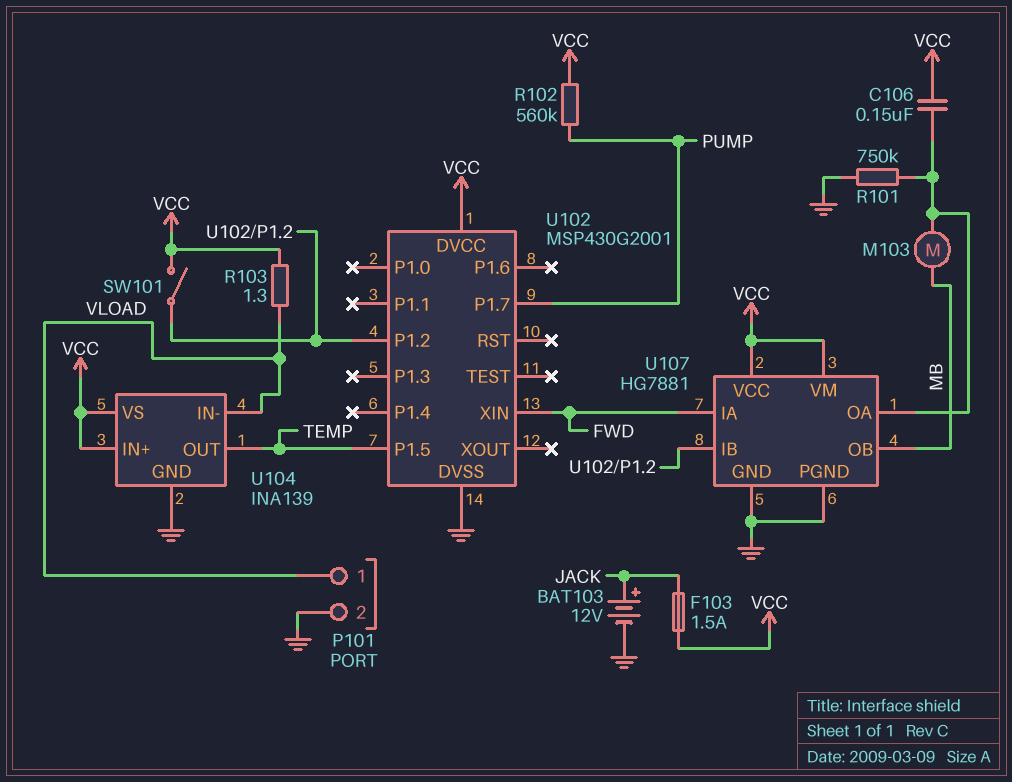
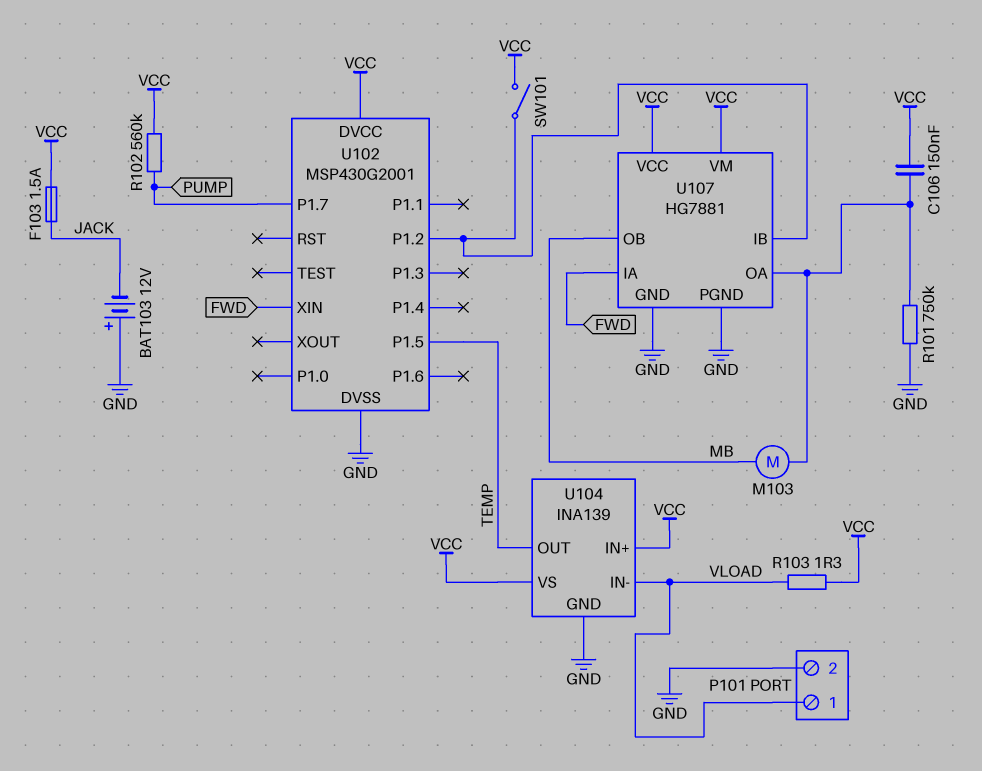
BAT103: 12V (plus JACK, minus GND) -> 12V (plus GND, minus JACK)

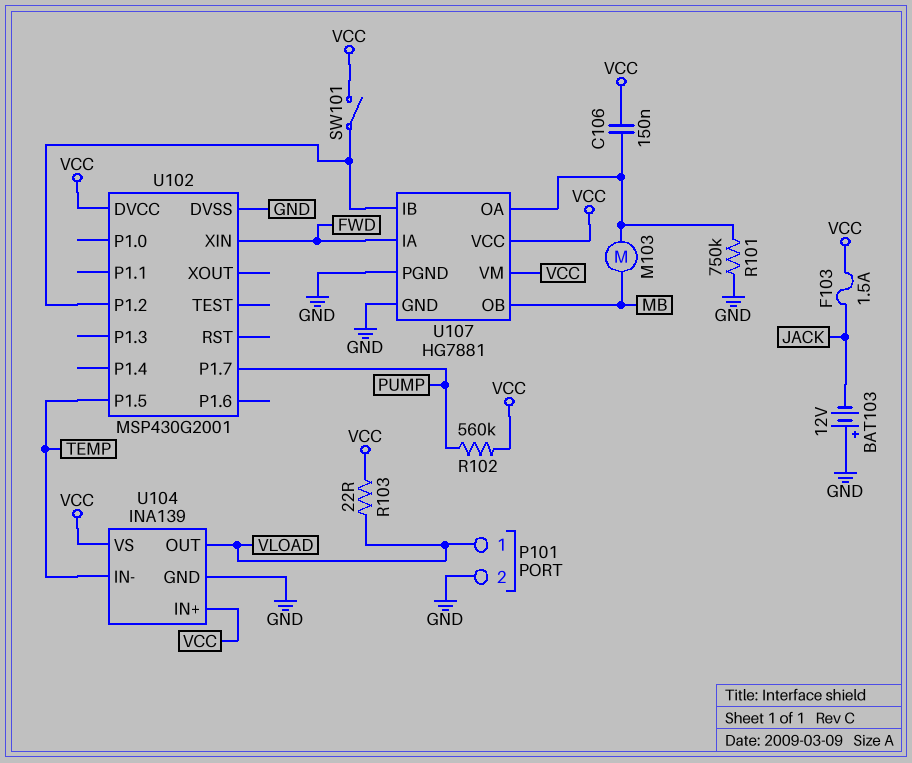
R103: 1.3 (VCC, VLOAD) -> 22 (VCC, VLOAD)
U104 pin IN-: VLOAD -> TEMP
U104 pin OUT: TEMP -> VLOAD

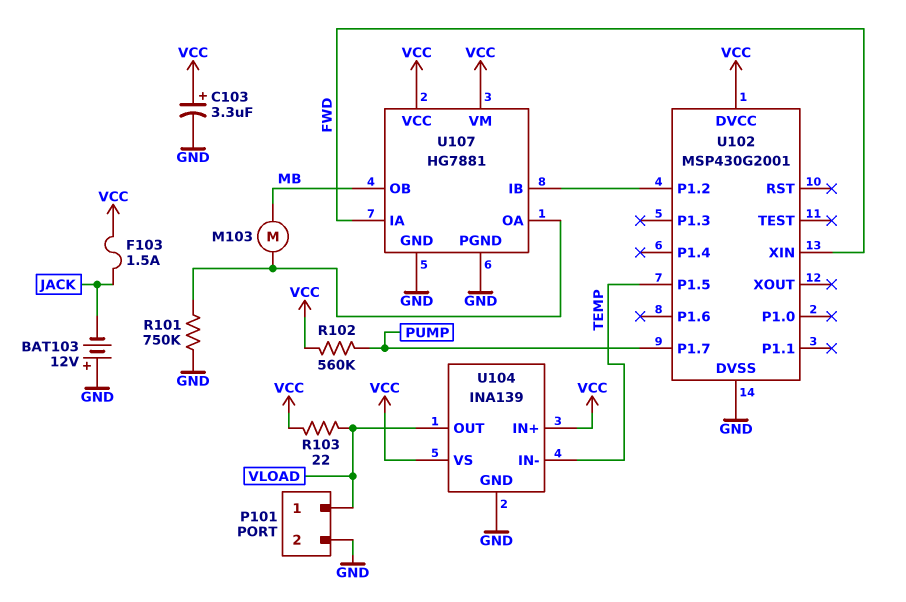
C103: none -> 3.3uF (plus VCC, minus GND)
C106: 150nF (U107/OA, VCC) -> none
SW101: switch (U102/P1.2, VCC) -> none

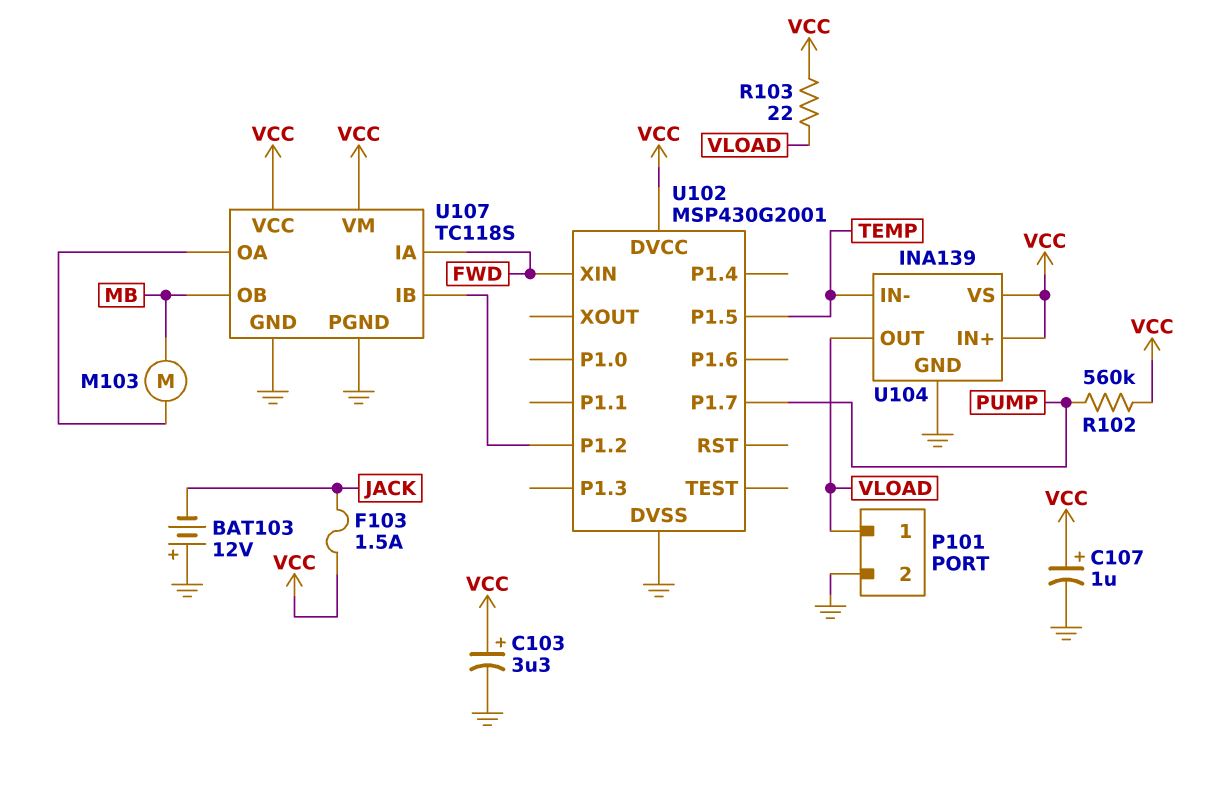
C107: none -> 1uF (plus VCC, minus GND)
R101: 750k (GND, U107/OA) -> none
U107: HG7881 -> TC118S

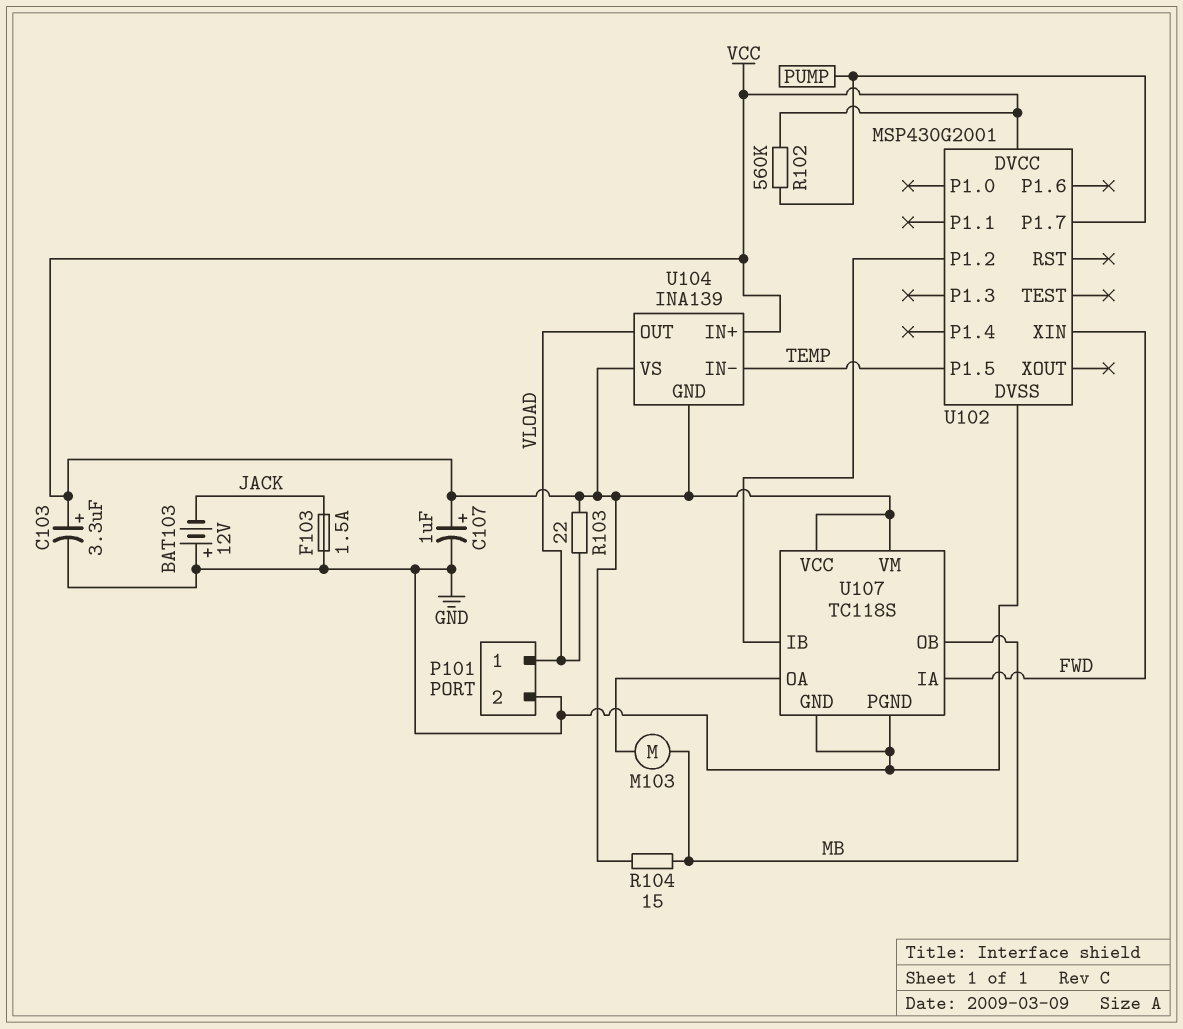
F103: 1.5A (JACK, VCC) -> 1.5A (GND, JACK)
R104: none -> 15 (MB, VCC)
U104 pin GND: GND -> VCC

